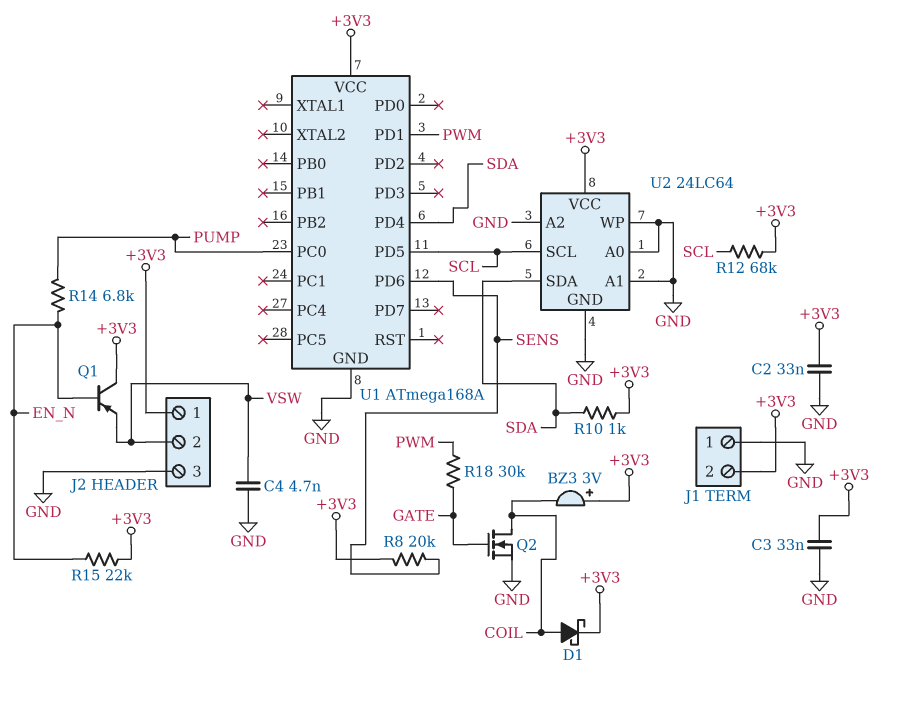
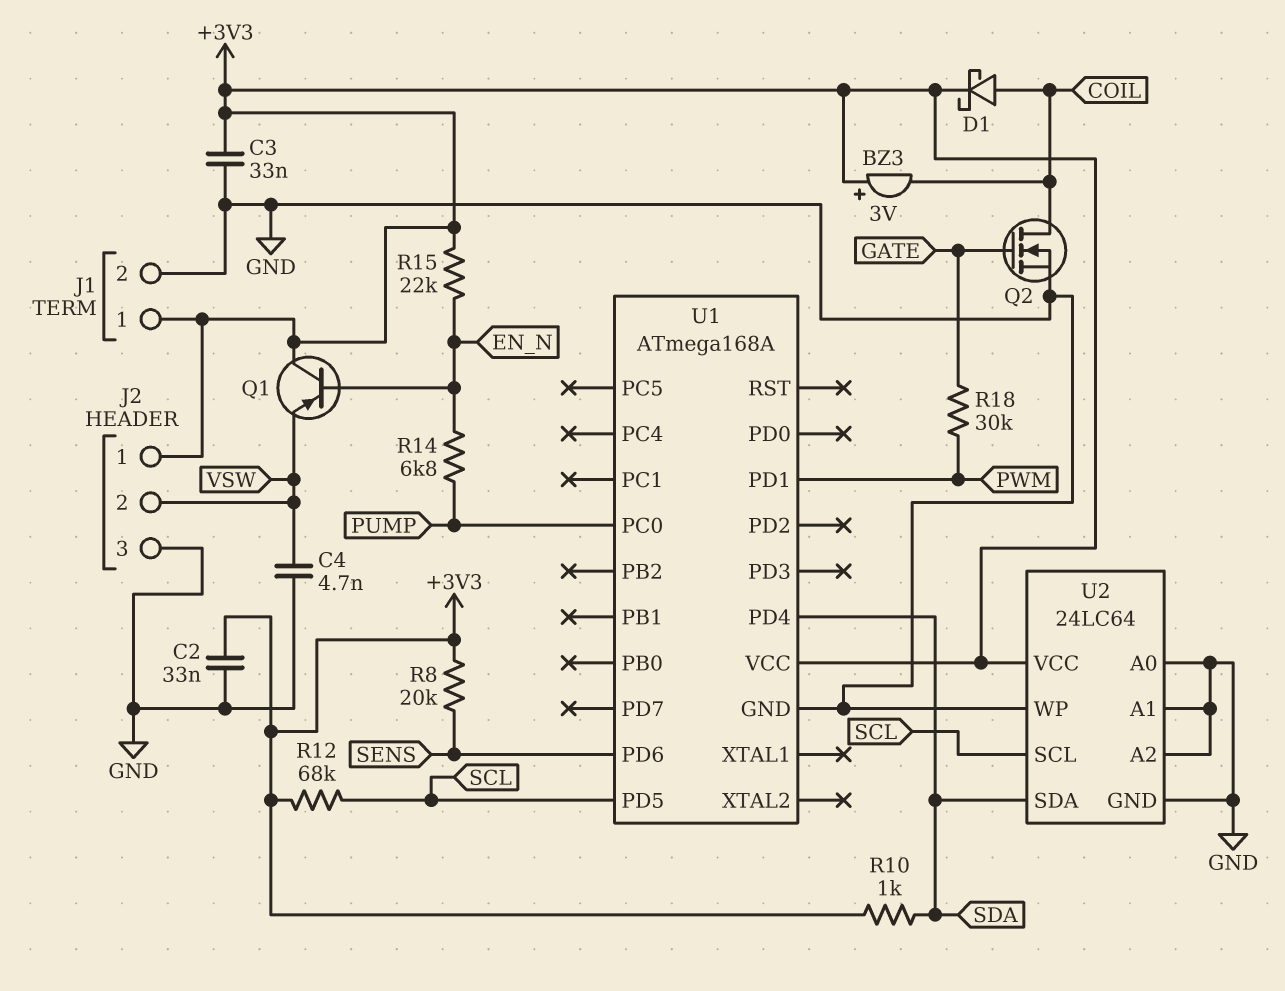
J1 pin 1: GND -> +3V3
J1 pin 2: +3V3 -> GND

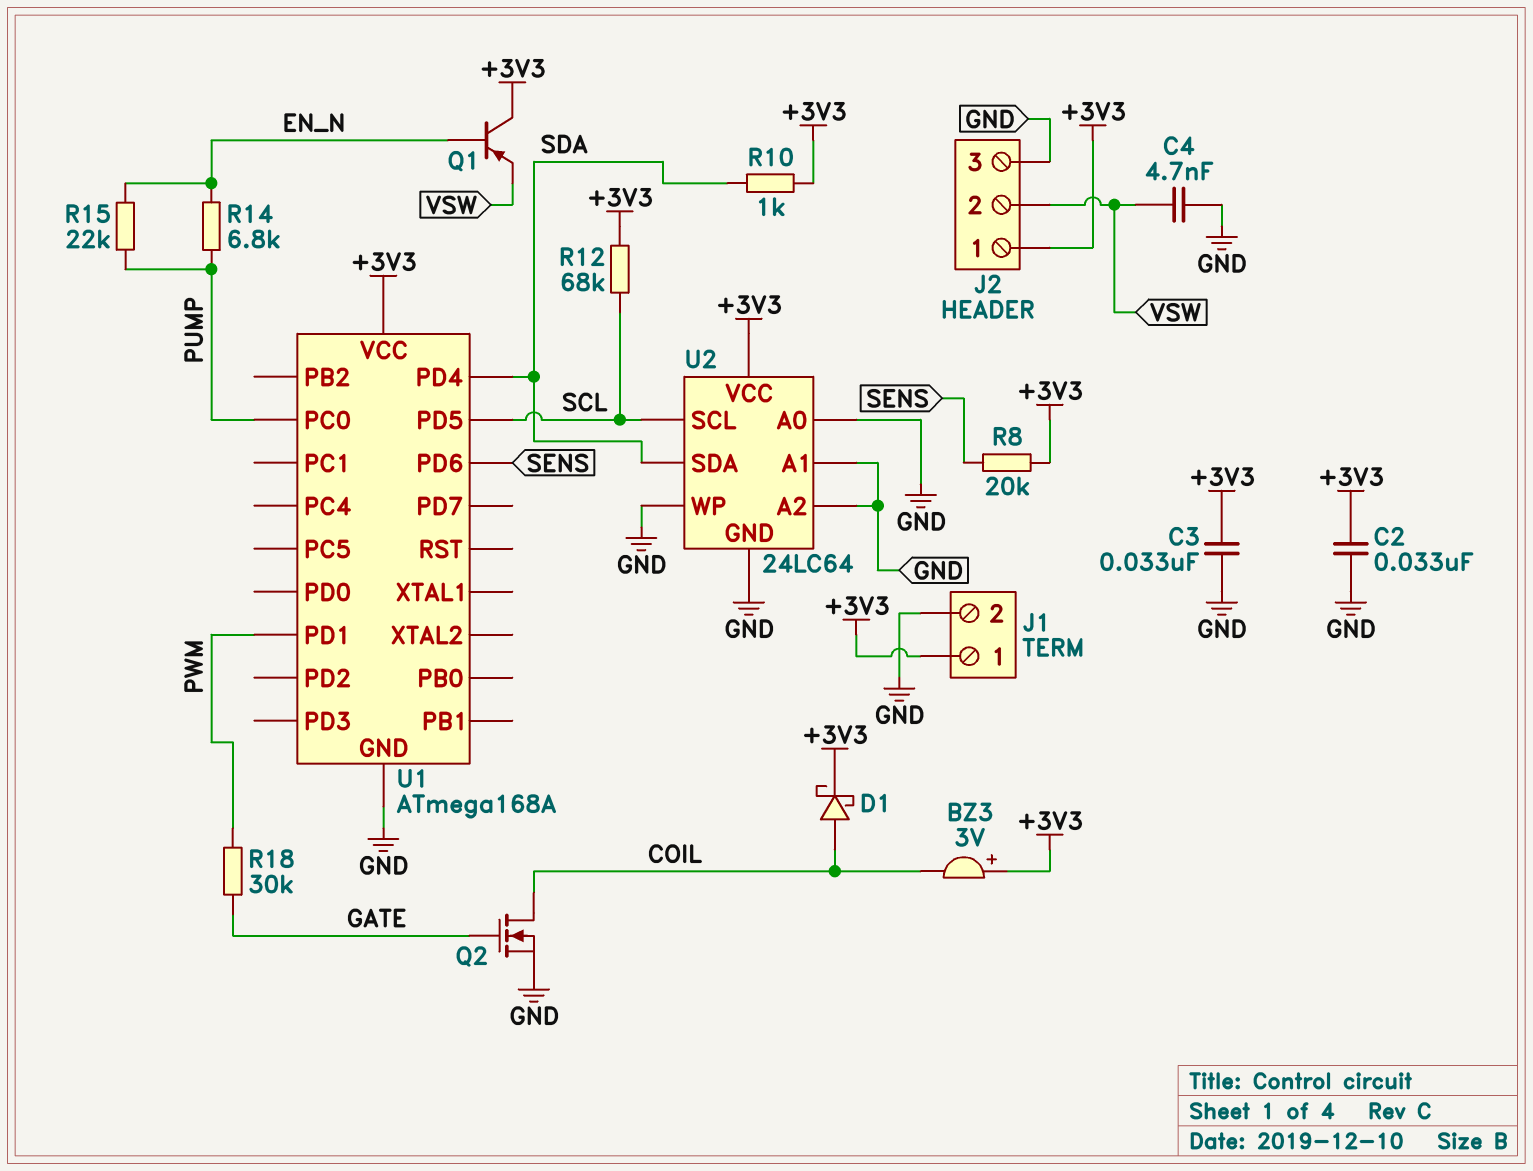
R15: 22k (+3V3, EN_N) -> 22k (EN_N, PUMP)

